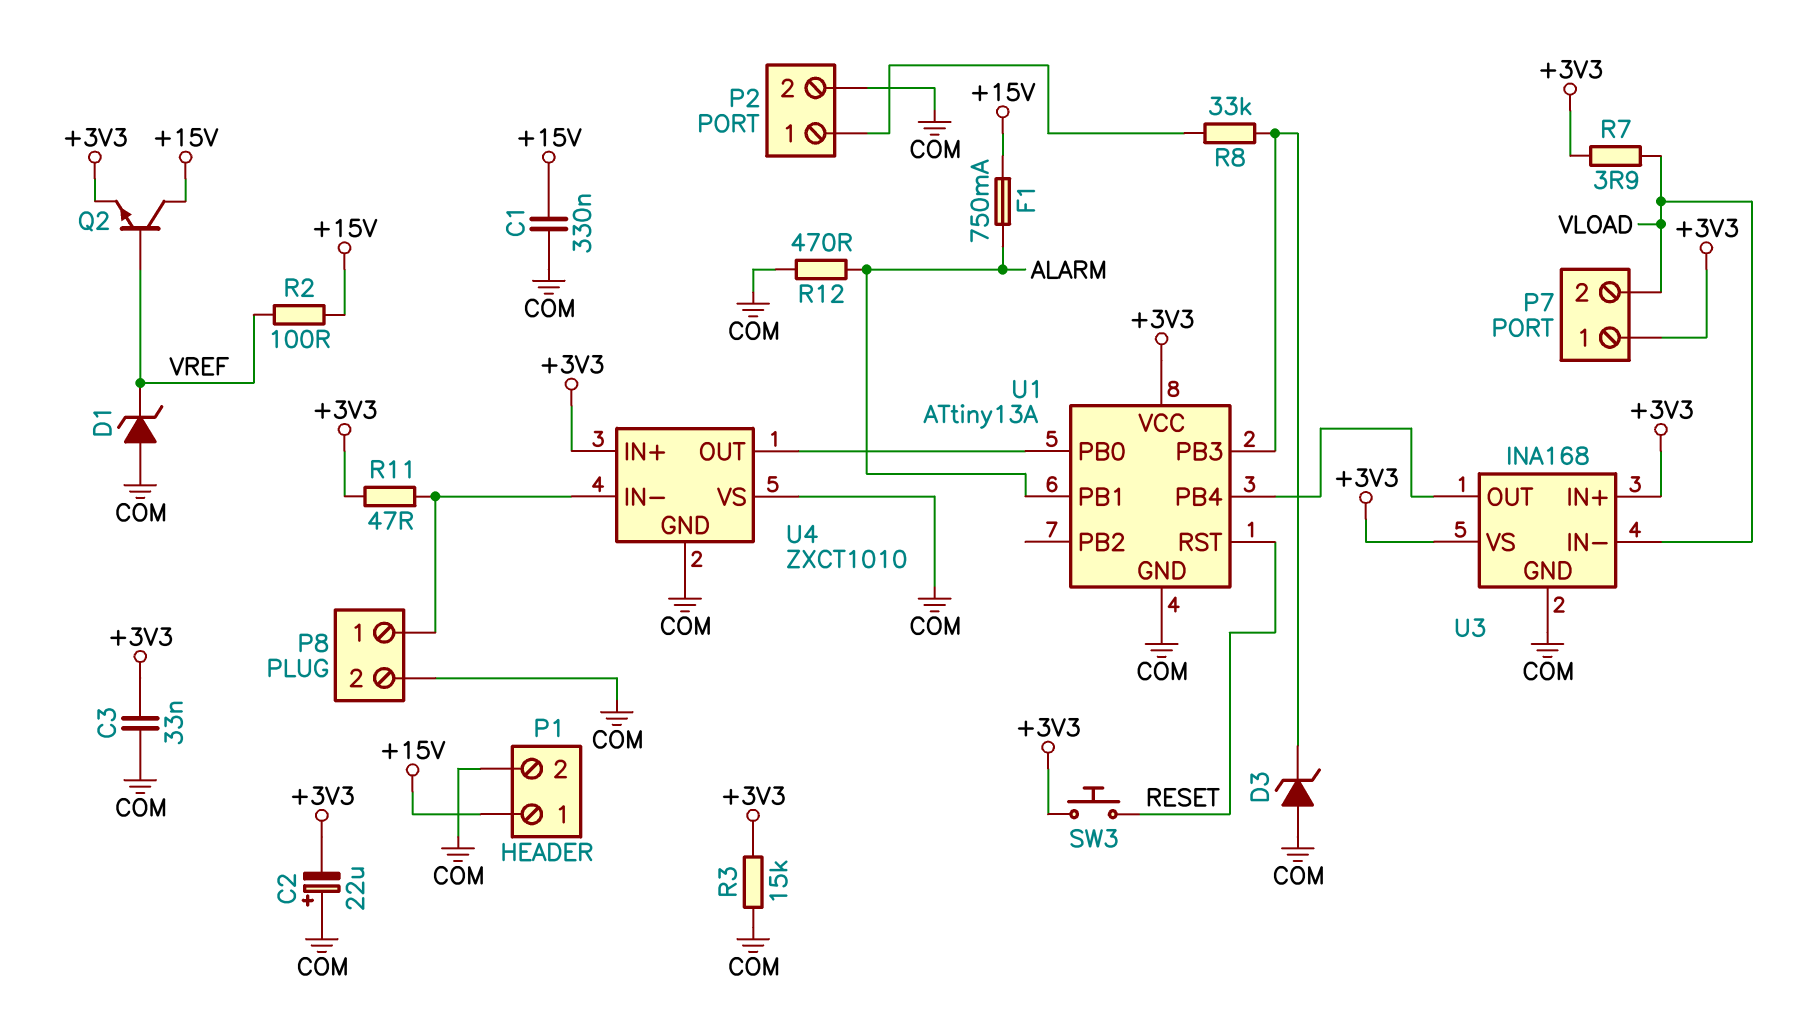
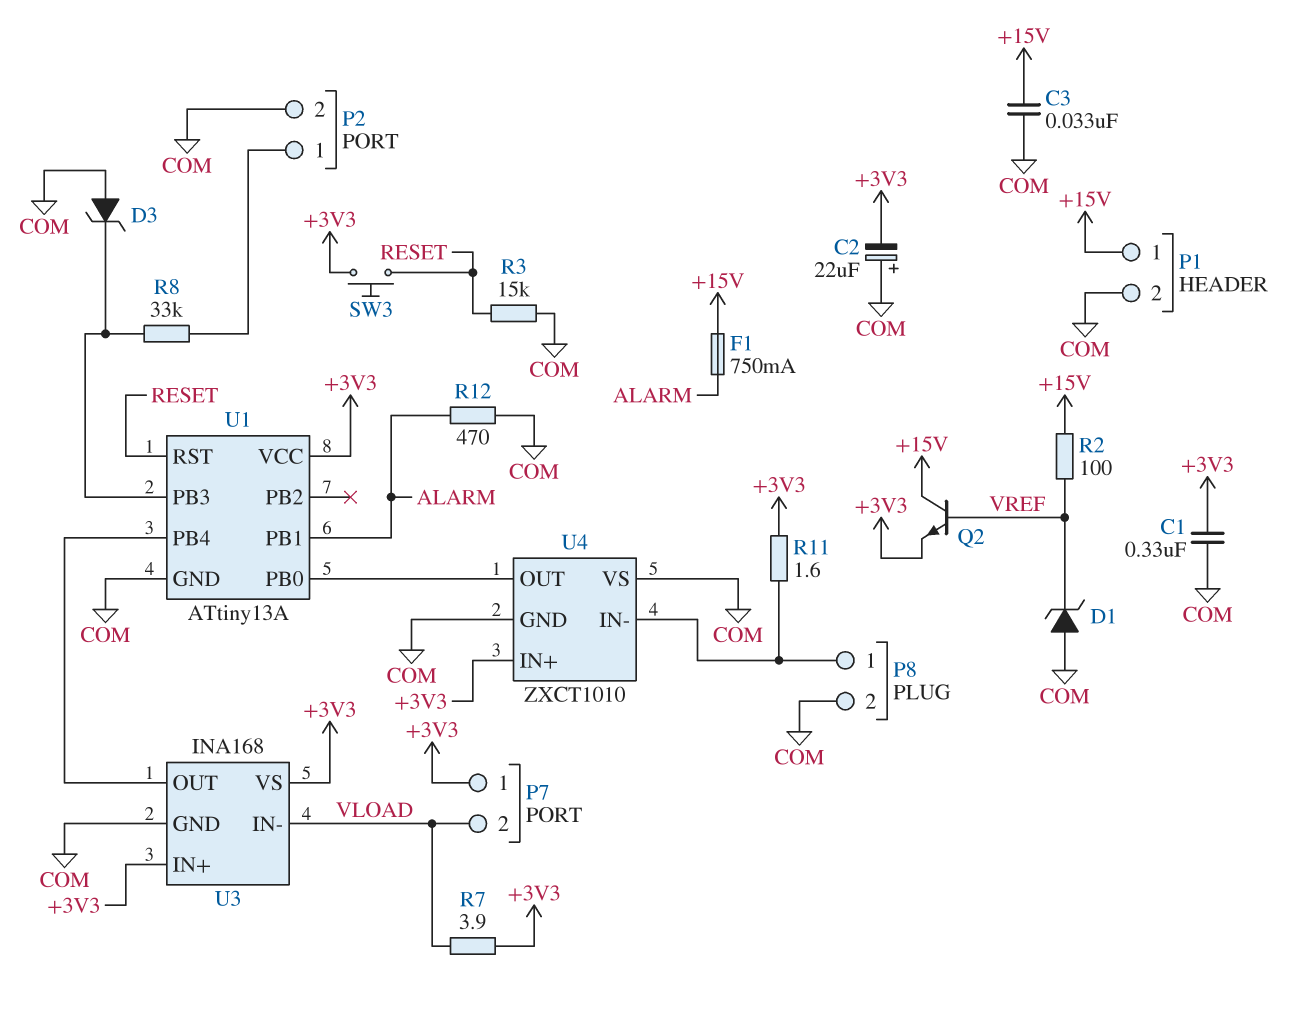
C1: 330nF (+15V, COM) -> 330nF (+3V3, COM)
C3: 33nF (+3V3, COM) -> 33nF (+15V, COM)
R3: 15k (+3V3, COM) -> 15k (COM, RESET)
R11: 47 (+3V3, P8/1) -> 1.6 (+3V3, P8/1)

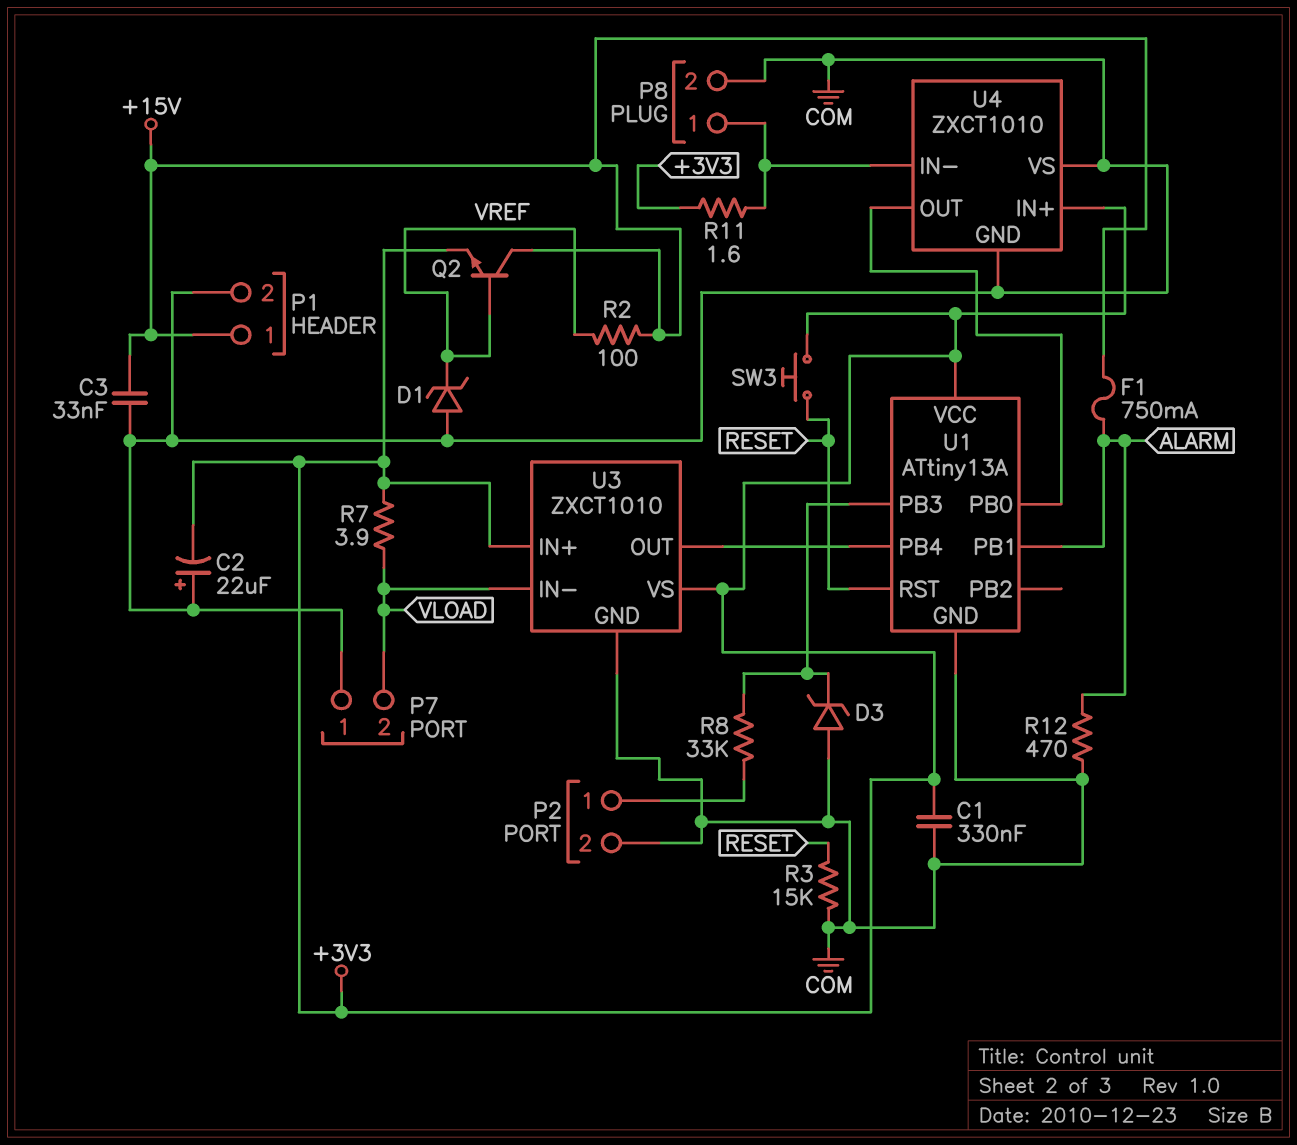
P7 pin 1: +3V3 -> COM
U3: INA168 -> ZXCT1010

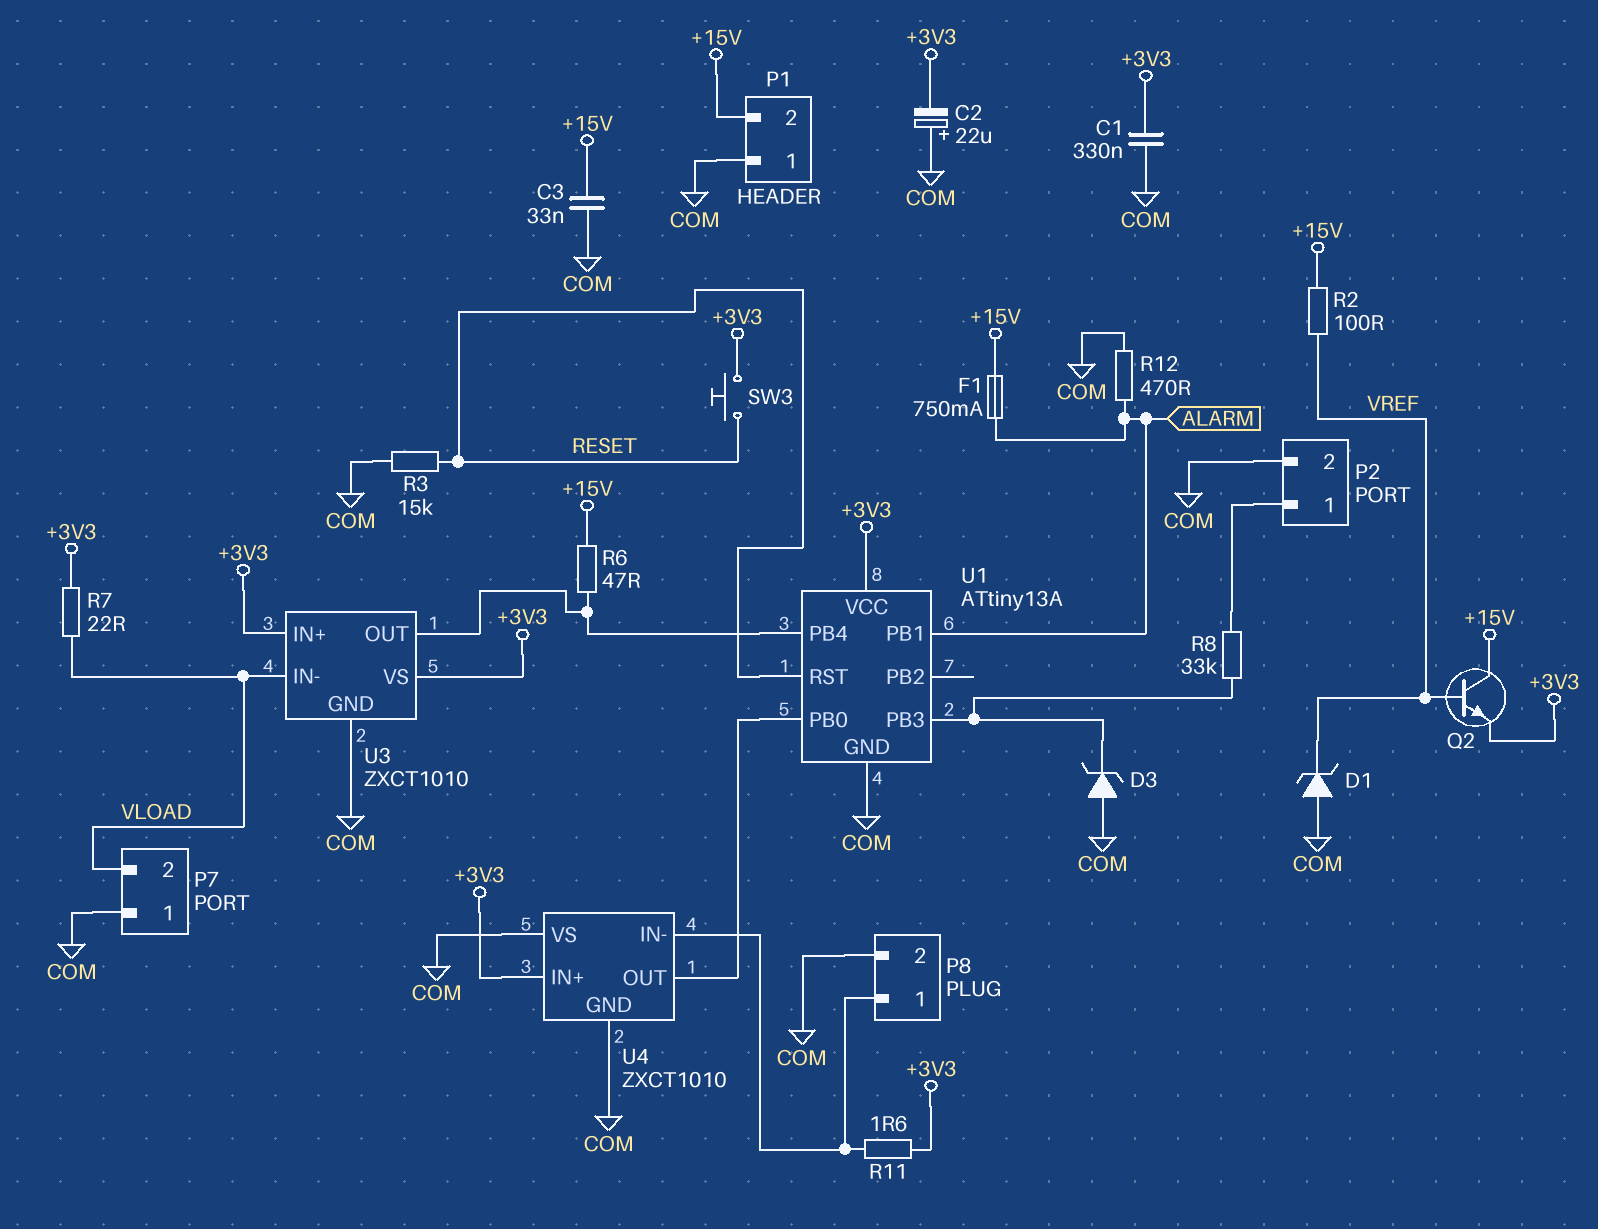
P1 pin 1: +15V -> COM
P1 pin 2: COM -> +15V
R6: none -> 47 (+15V, U1/PB4)
R7: 3.9 (+3V3, VLOAD) -> 22 (+3V3, VLOAD)

